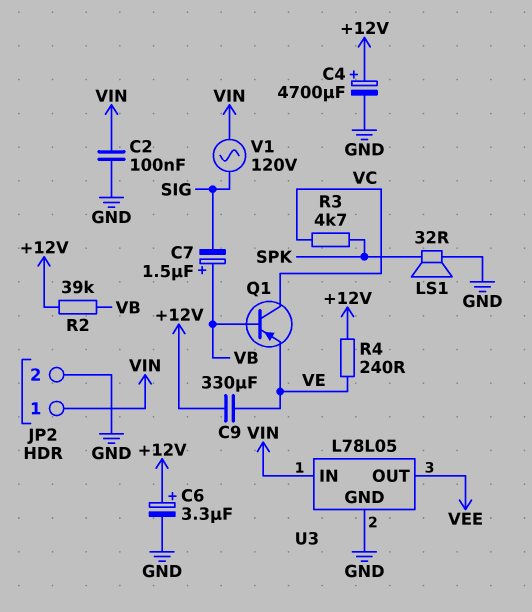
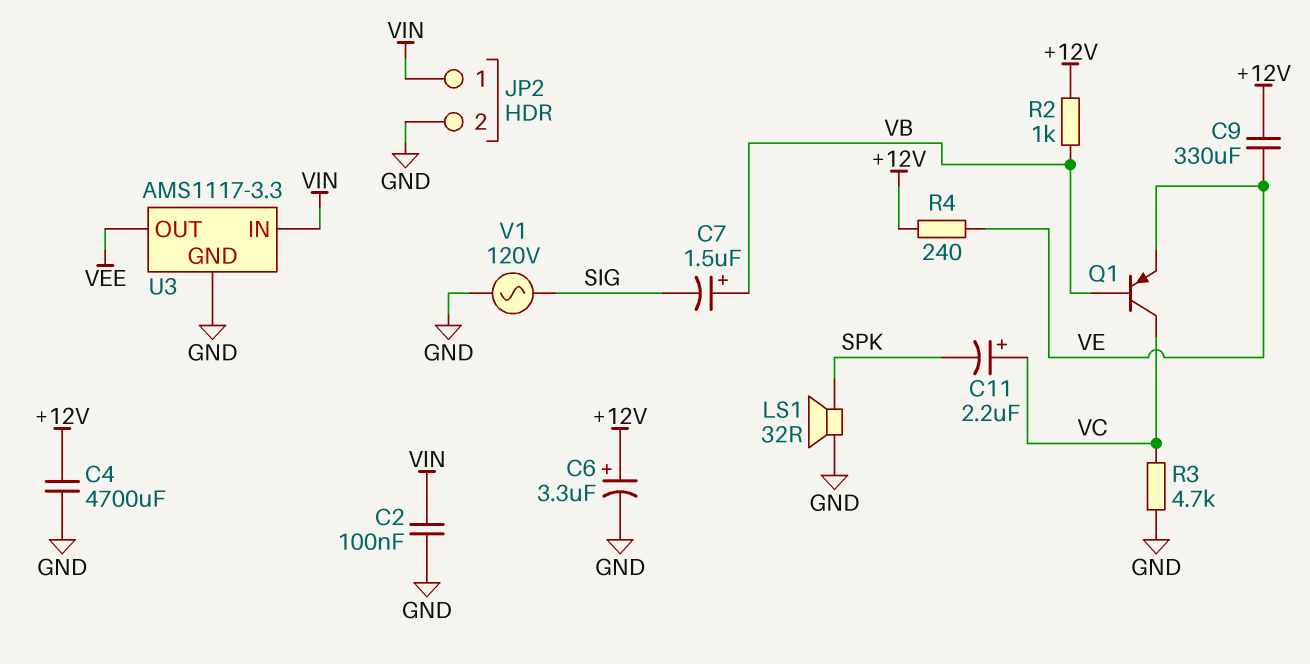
C4: 4700uF (plus +12V, minus GND) -> 4700uF (+12V, GND)
C11: none -> 2.2uF (plus VC, minus SPK)
R2: 39k (+12V, VB) -> 1k (+12V, VB)
R3: 4.7k (SPK, VC) -> 4.7k (GND, VC)
U3: L78L05 -> AMS1117-3.3
V1: AC 120V (SIG, VIN) -> AC 120V (GND, SIG)

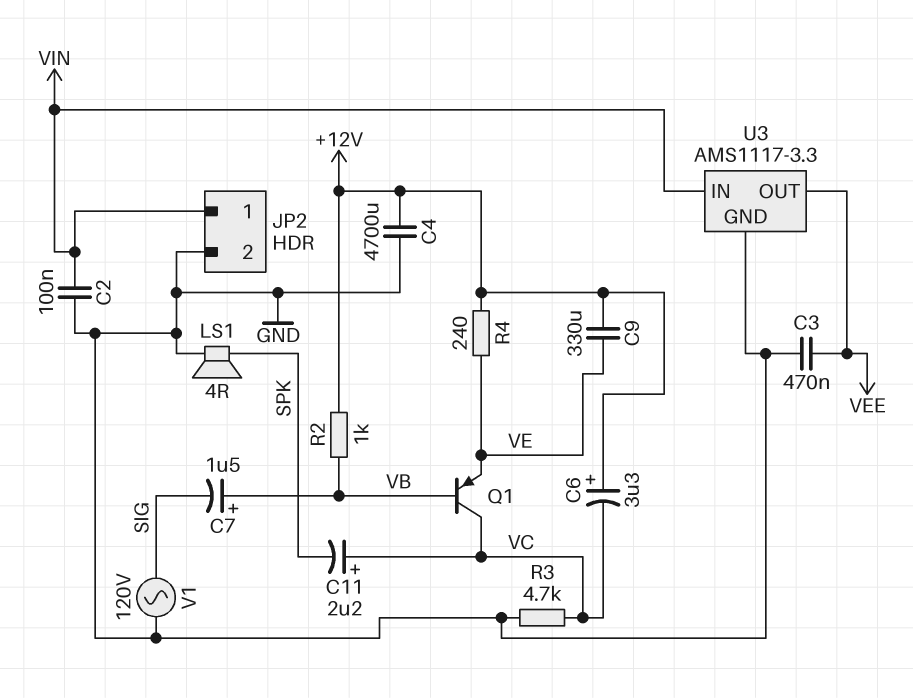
C3: none -> 470nF (GND, VEE)
C6: 3.3uF (plus +12V, minus GND) -> 3.3uF (plus +12V, minus VC)
LS1: speaker 32R (GND, SPK) -> speaker 4R (GND, SPK)

